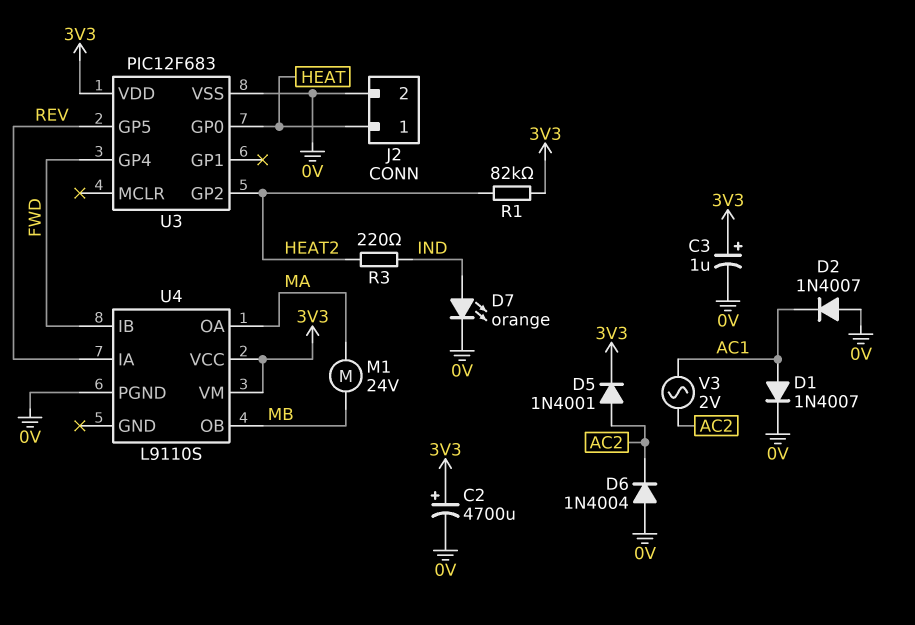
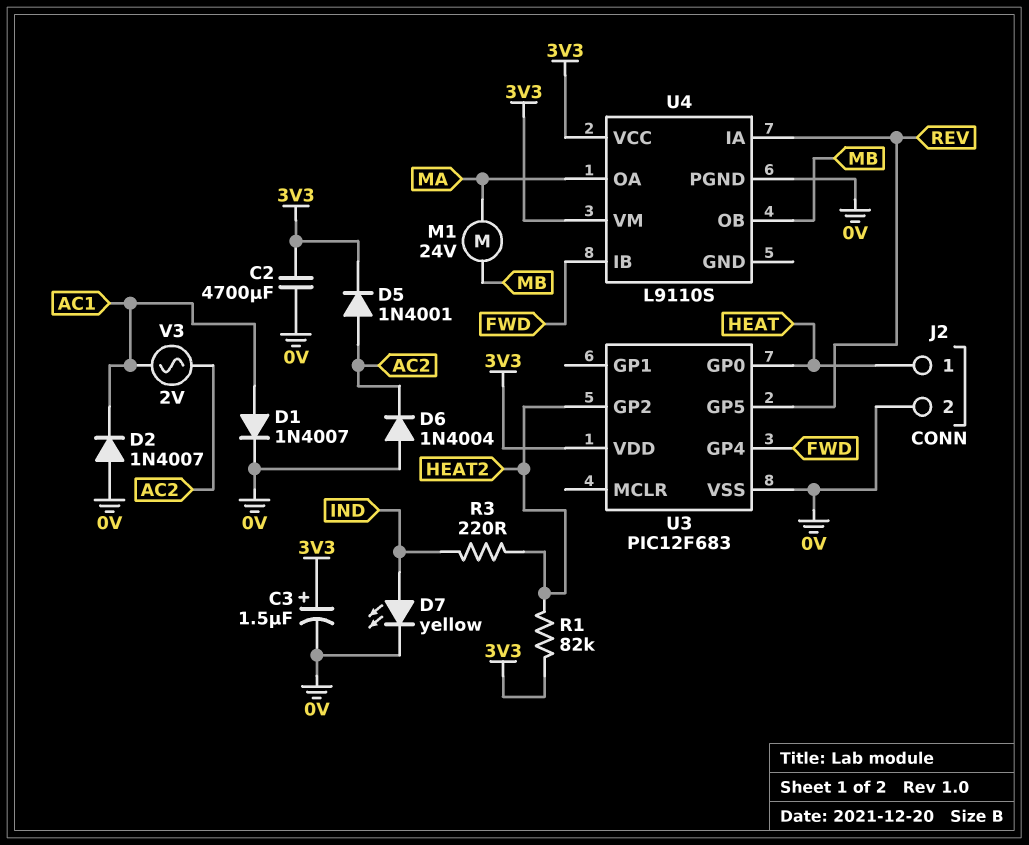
C2: 4700uF (plus 3V3, minus 0V) -> 4700uF (0V, 3V3)
C3: 1uF (plus 3V3, minus 0V) -> 1.5uF (plus 3V3, minus 0V)
D7: LED orange (A IND, K 0V) -> LED yellow (A IND, K 0V)

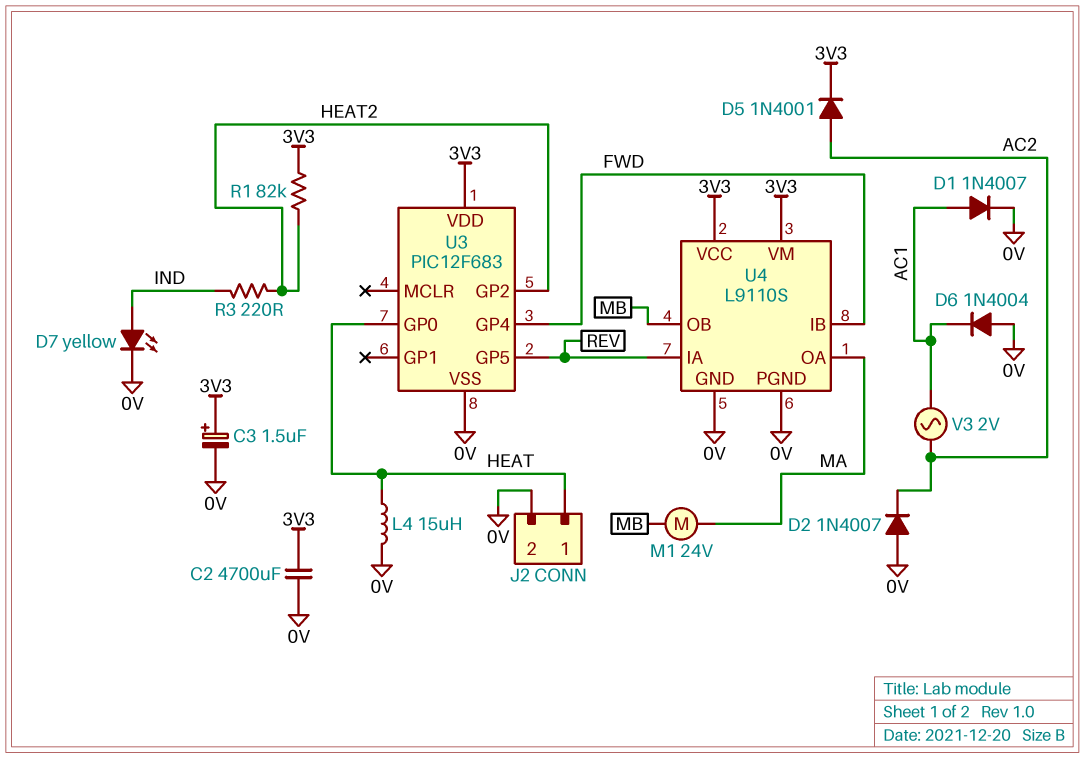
D2: diode 1N4007 (A 0V, K AC1) -> diode 1N4007 (A 0V, K AC2)
D6: diode 1N4004 (A 0V, K AC2) -> diode 1N4004 (A 0V, K AC1)
L4: none -> 15uH (0V, HEAT)
U4 pin GND: none -> 0V

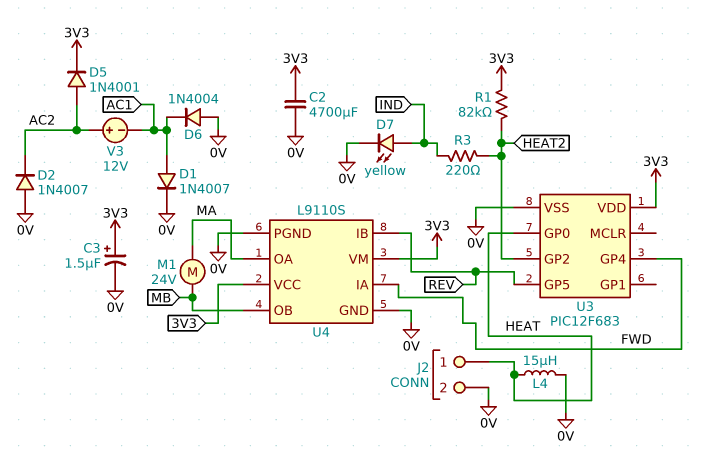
U4 pin IA: REV -> FWD
U4 pin IB: FWD -> REV
V3: AC 2V (AC1, AC2) -> 12V (plus AC2, minus AC1)

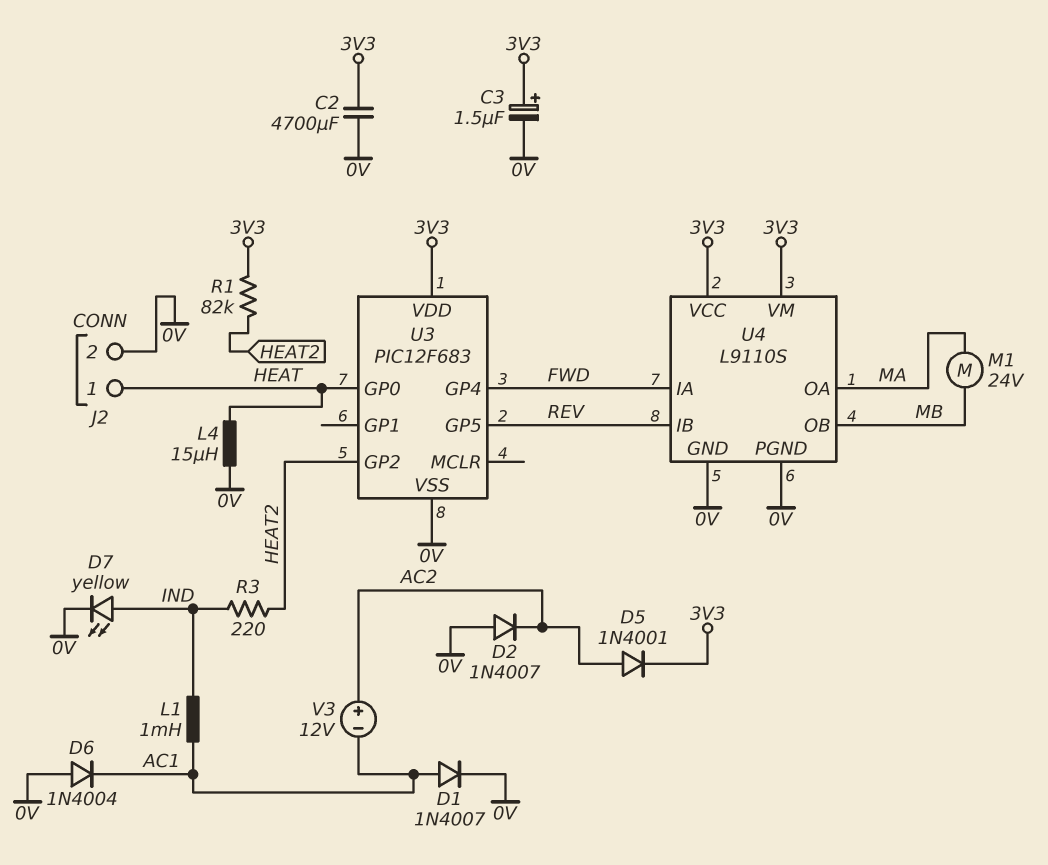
L1: none -> 1mH (AC1, IND)

